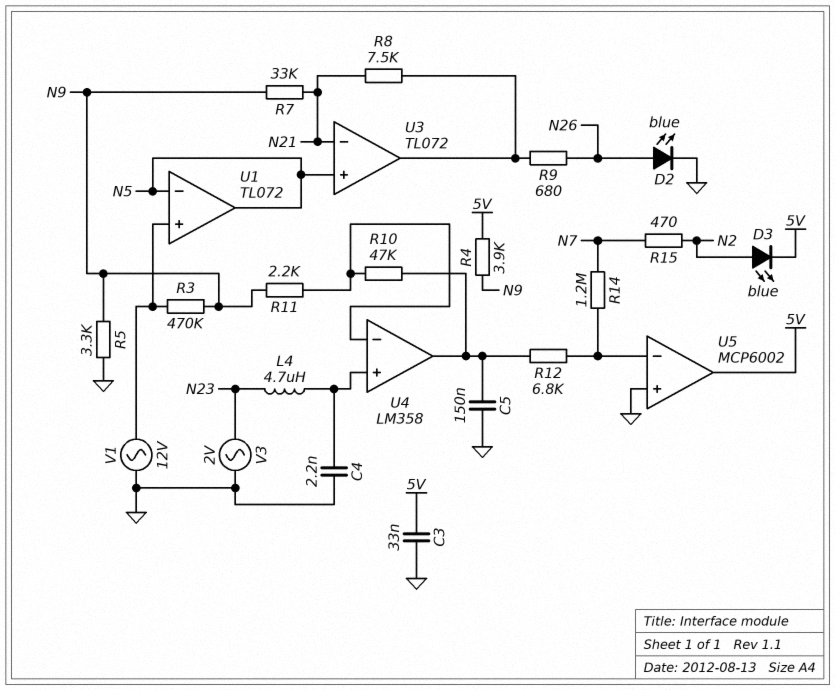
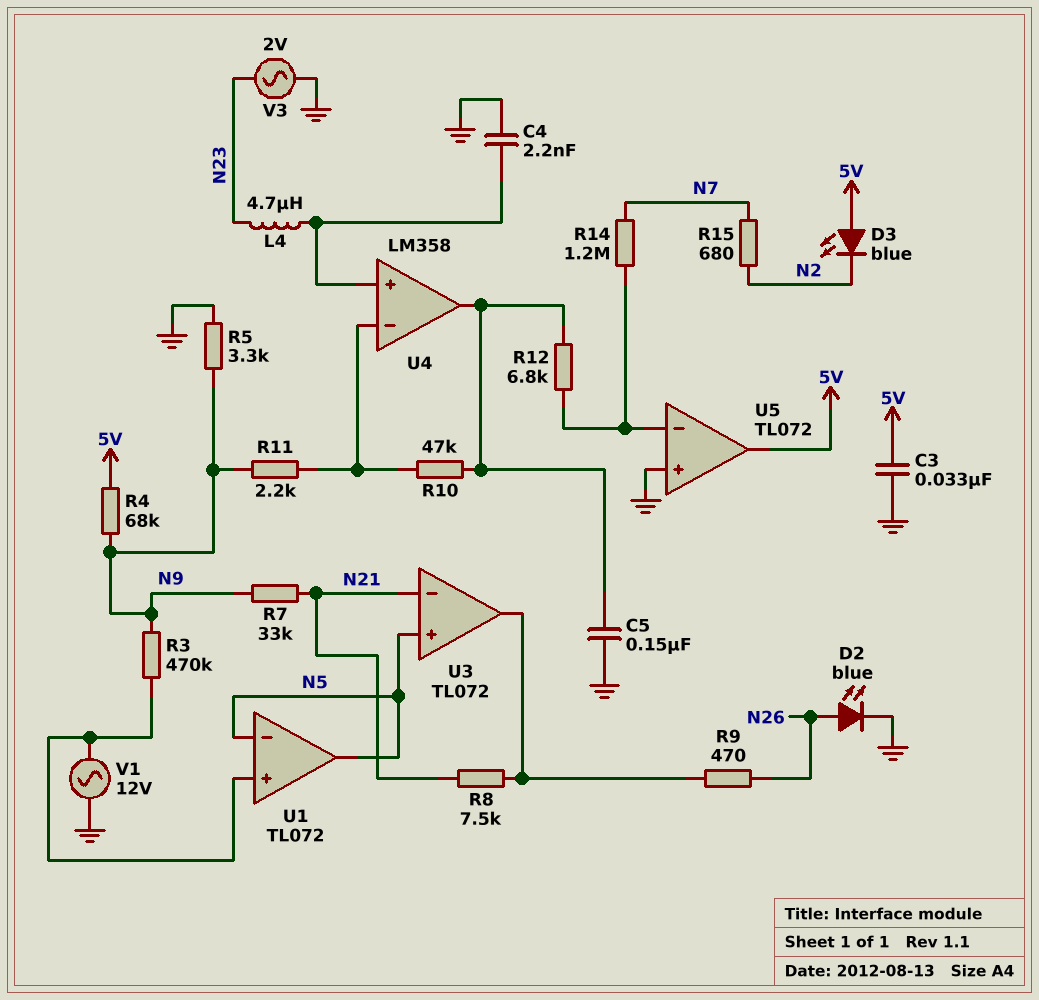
D3: LED blue (A N2, K 5V) -> LED blue (A 5V, K N2)
R4: 3.9k (5V, N9) -> 68k (5V, N9)
R9: 680 (N26, U3/out) -> 470 (N26, U3/out)
R15: 470 (N2, N7) -> 680 (N2, N7)
U5: MCP6002 -> TL072

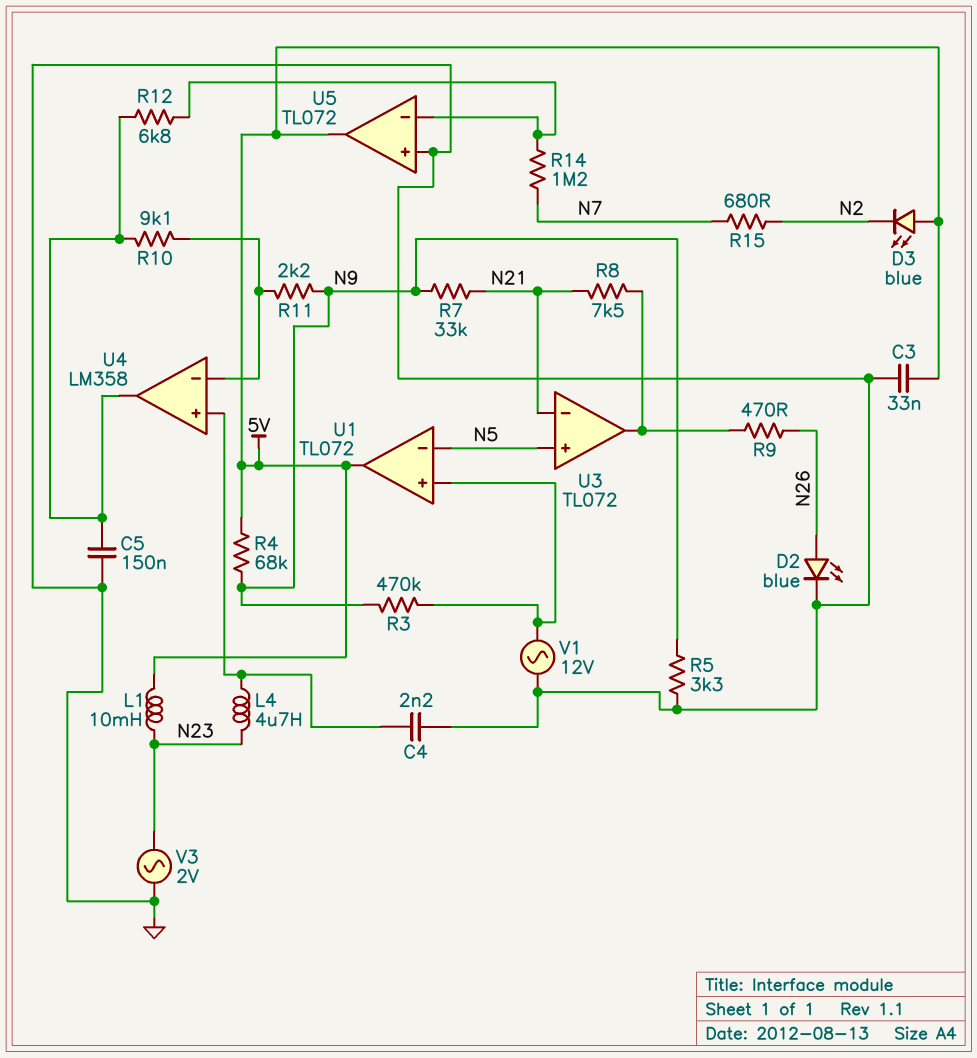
L1: none -> 10mH (5V, N23)
R10: 47k (U4/in-, U4/out) -> 9.1k (U4/in-, U4/out)
U1 pin out: N5 -> 5V

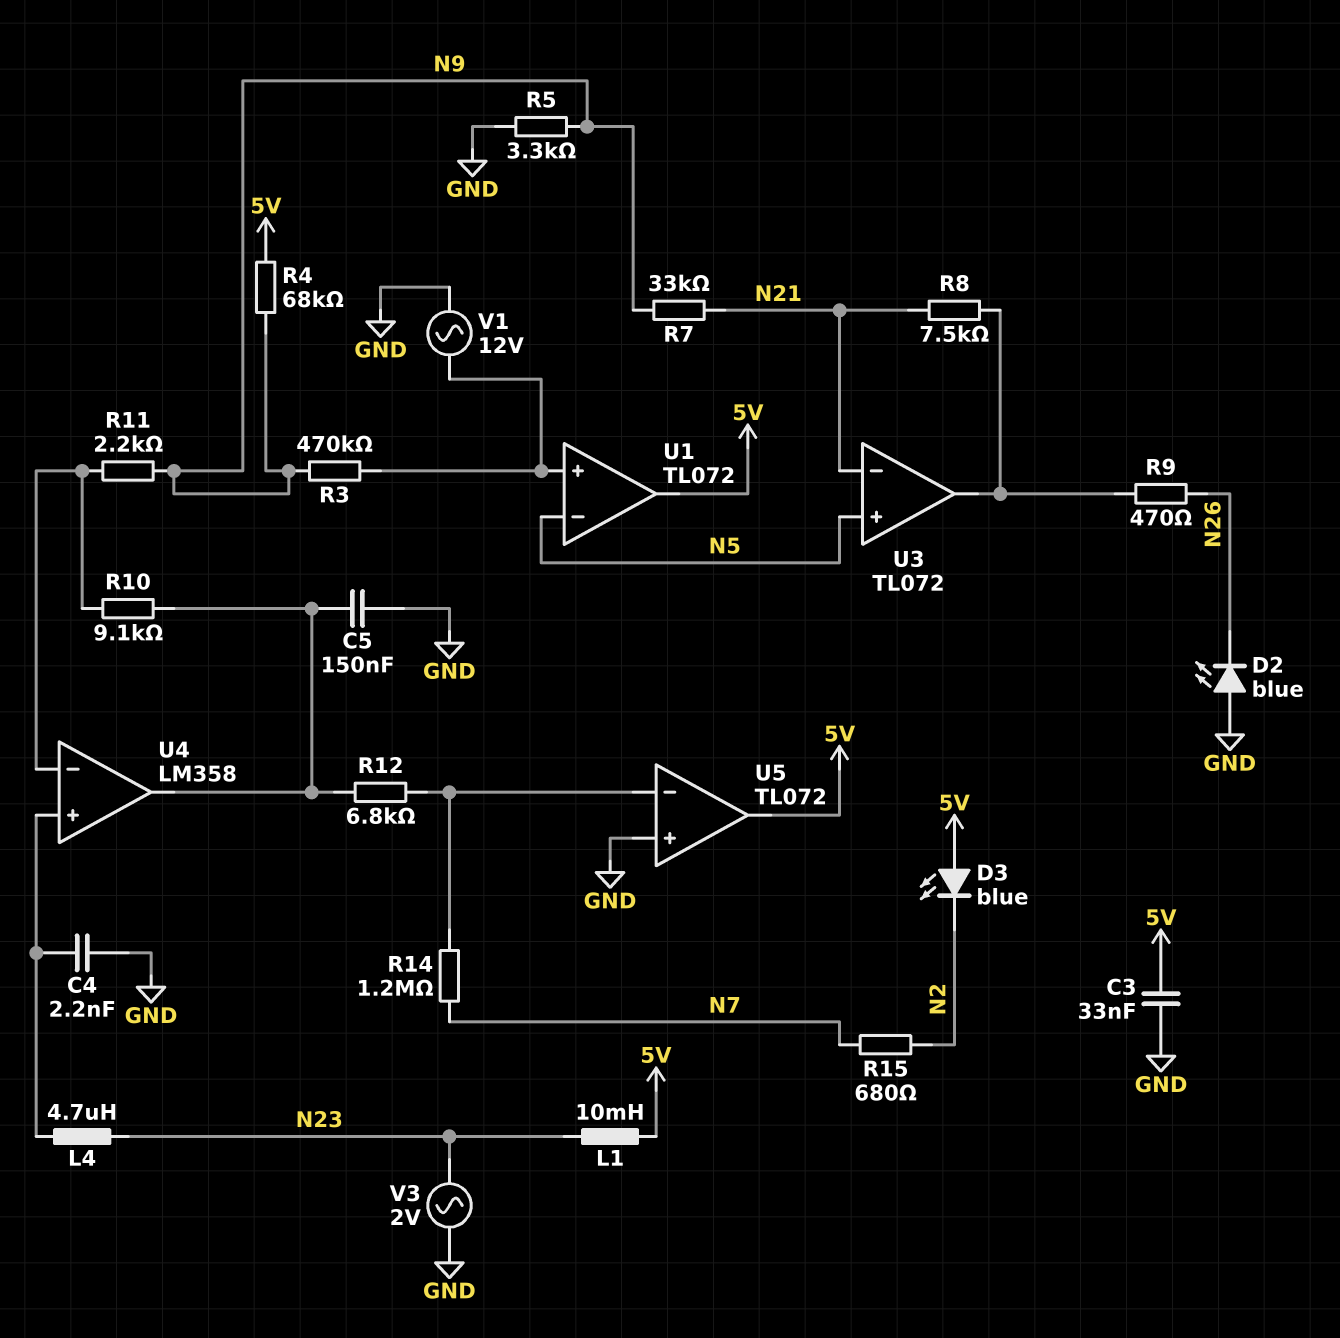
D2: LED blue (A N26, K GND) -> LED blue (A GND, K N26)

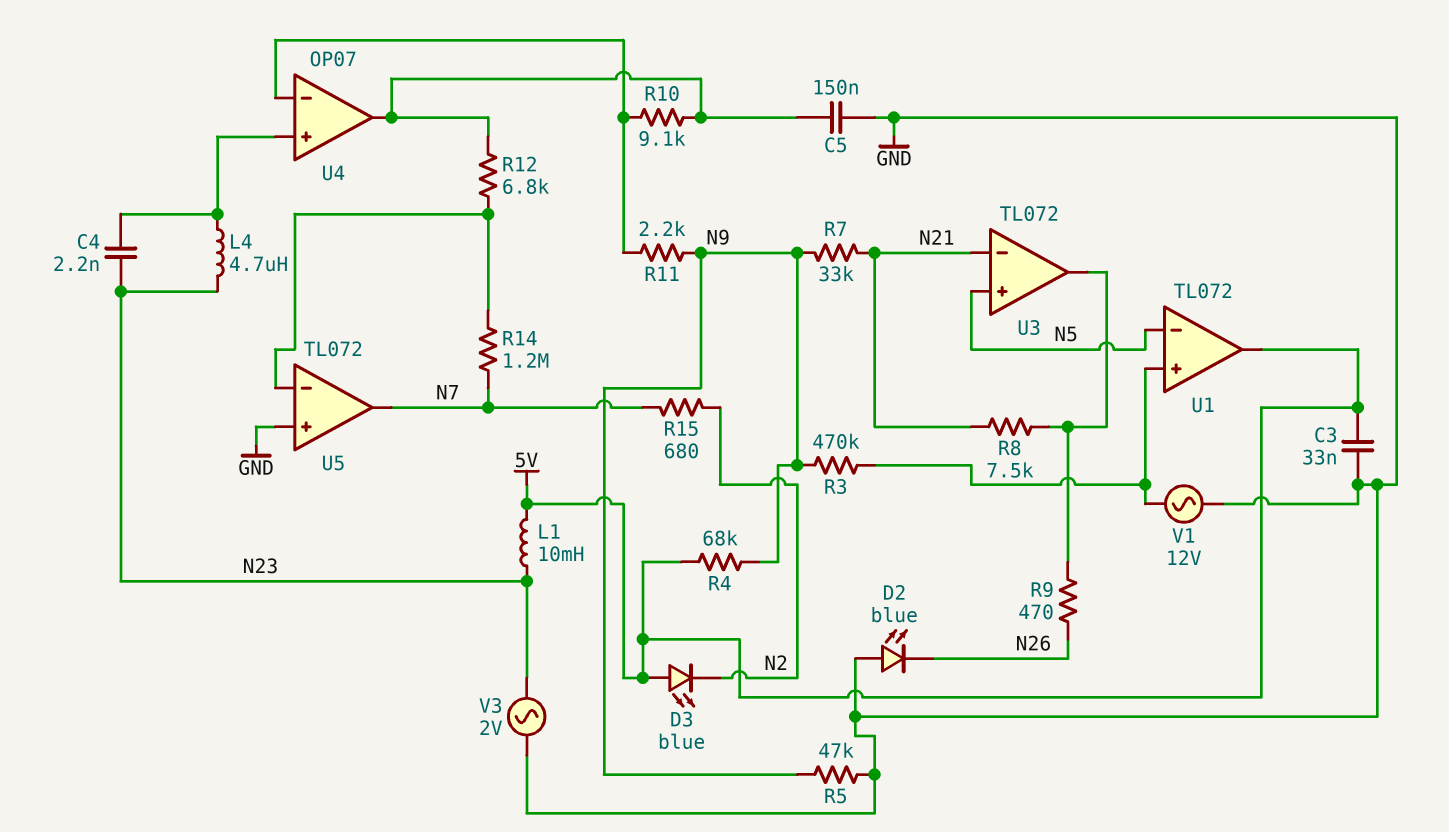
C4: 2.2nF (GND, U4/in+) -> 2.2nF (N23, U4/in+)
R5: 3.3k (GND, N9) -> 47k (GND, N9)
U4: LM358 -> OP07
U5 pin out: 5V -> N7

